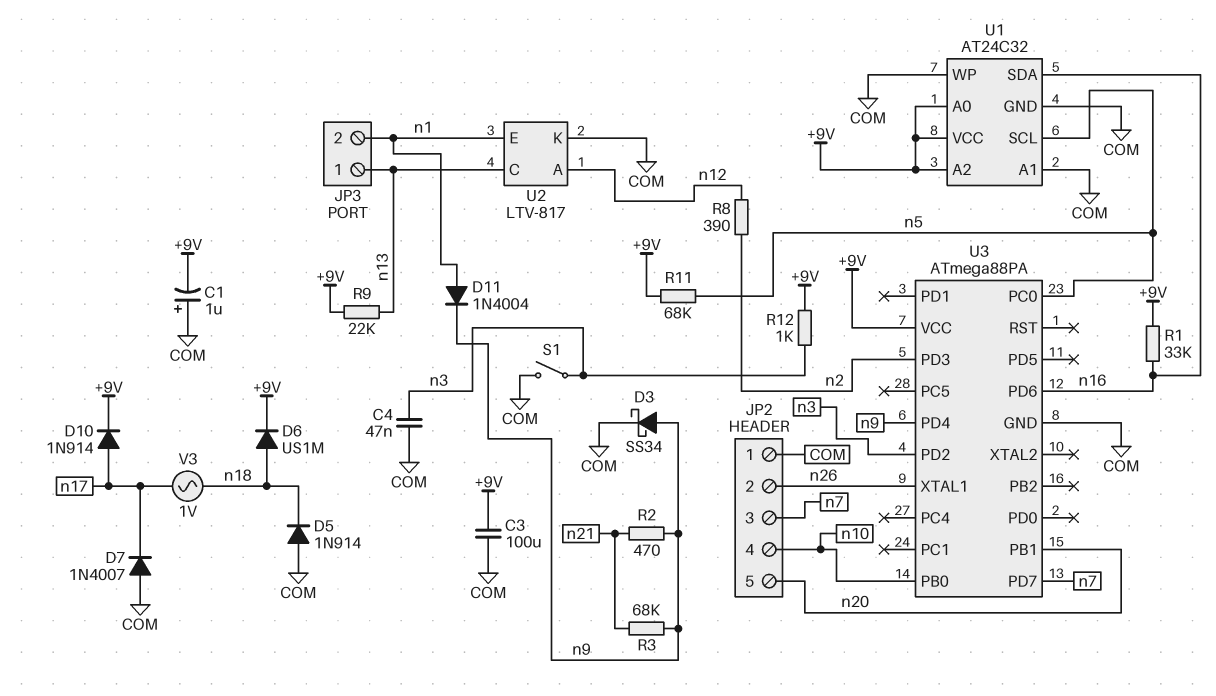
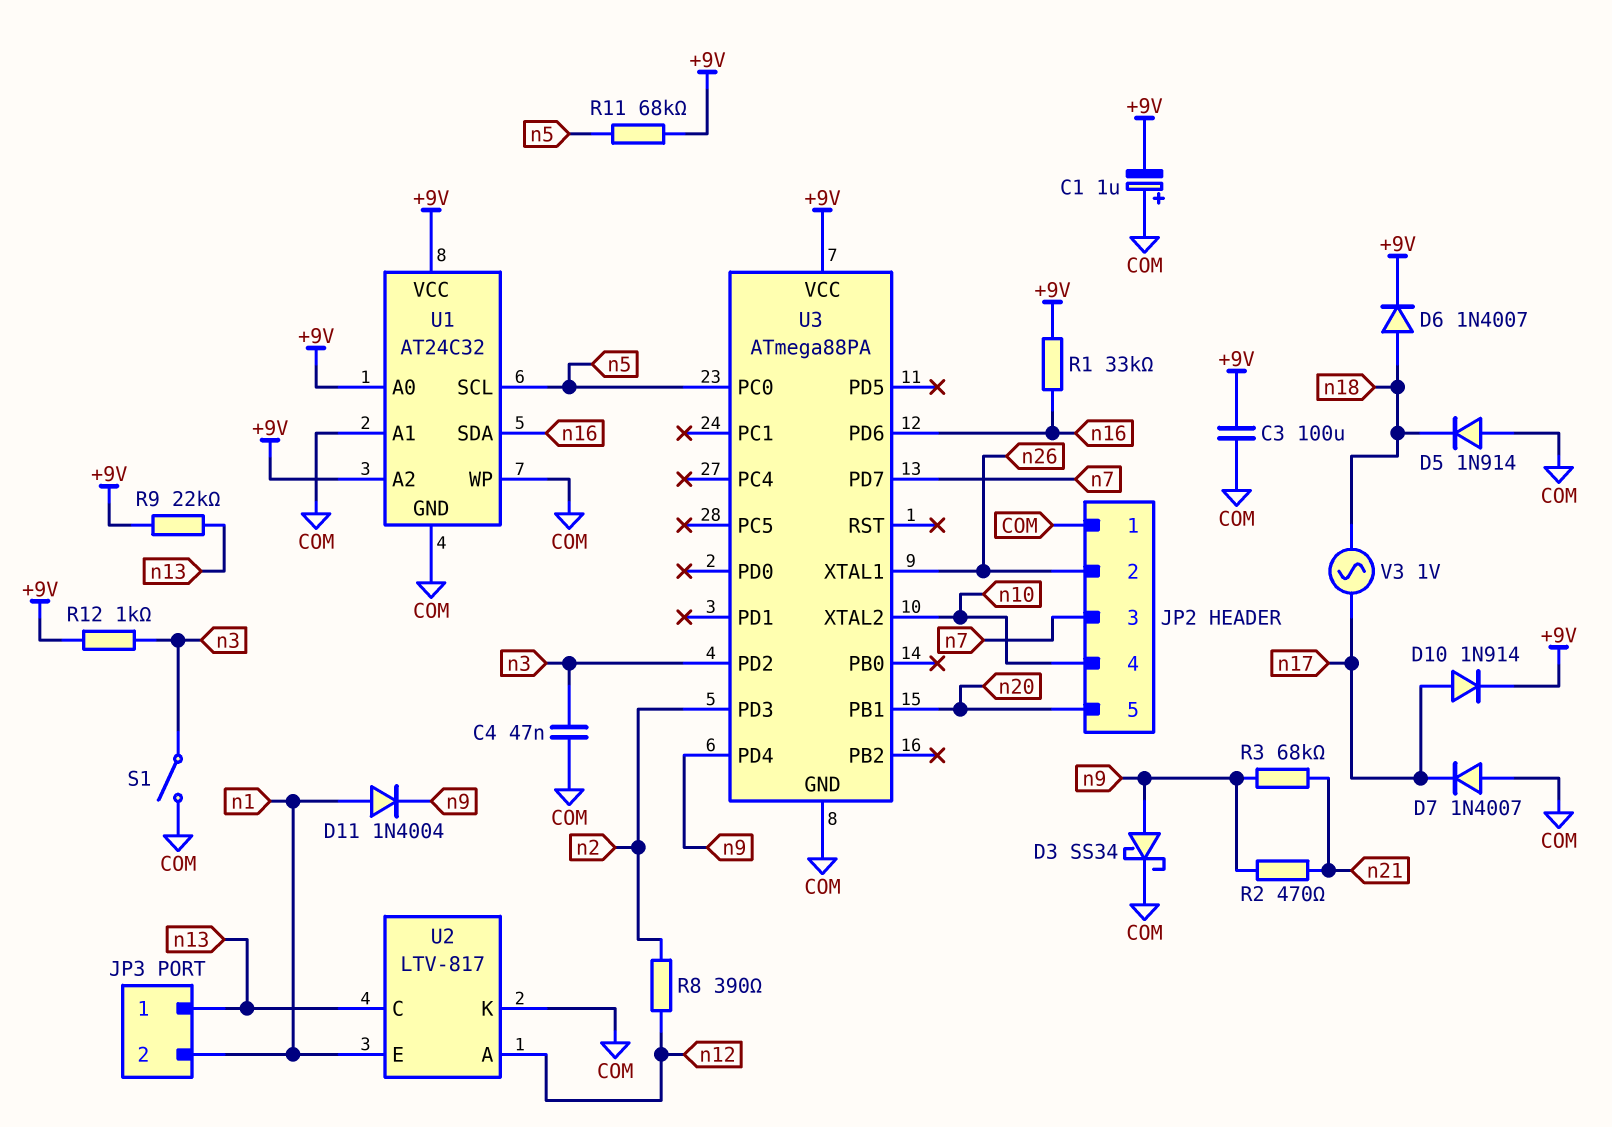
D6: diode US1M (A n18, K +9V) -> diode 1N4007 (A n18, K +9V)
U3 pin PB0: n10 -> none
U3 pin XTAL2: none -> n10

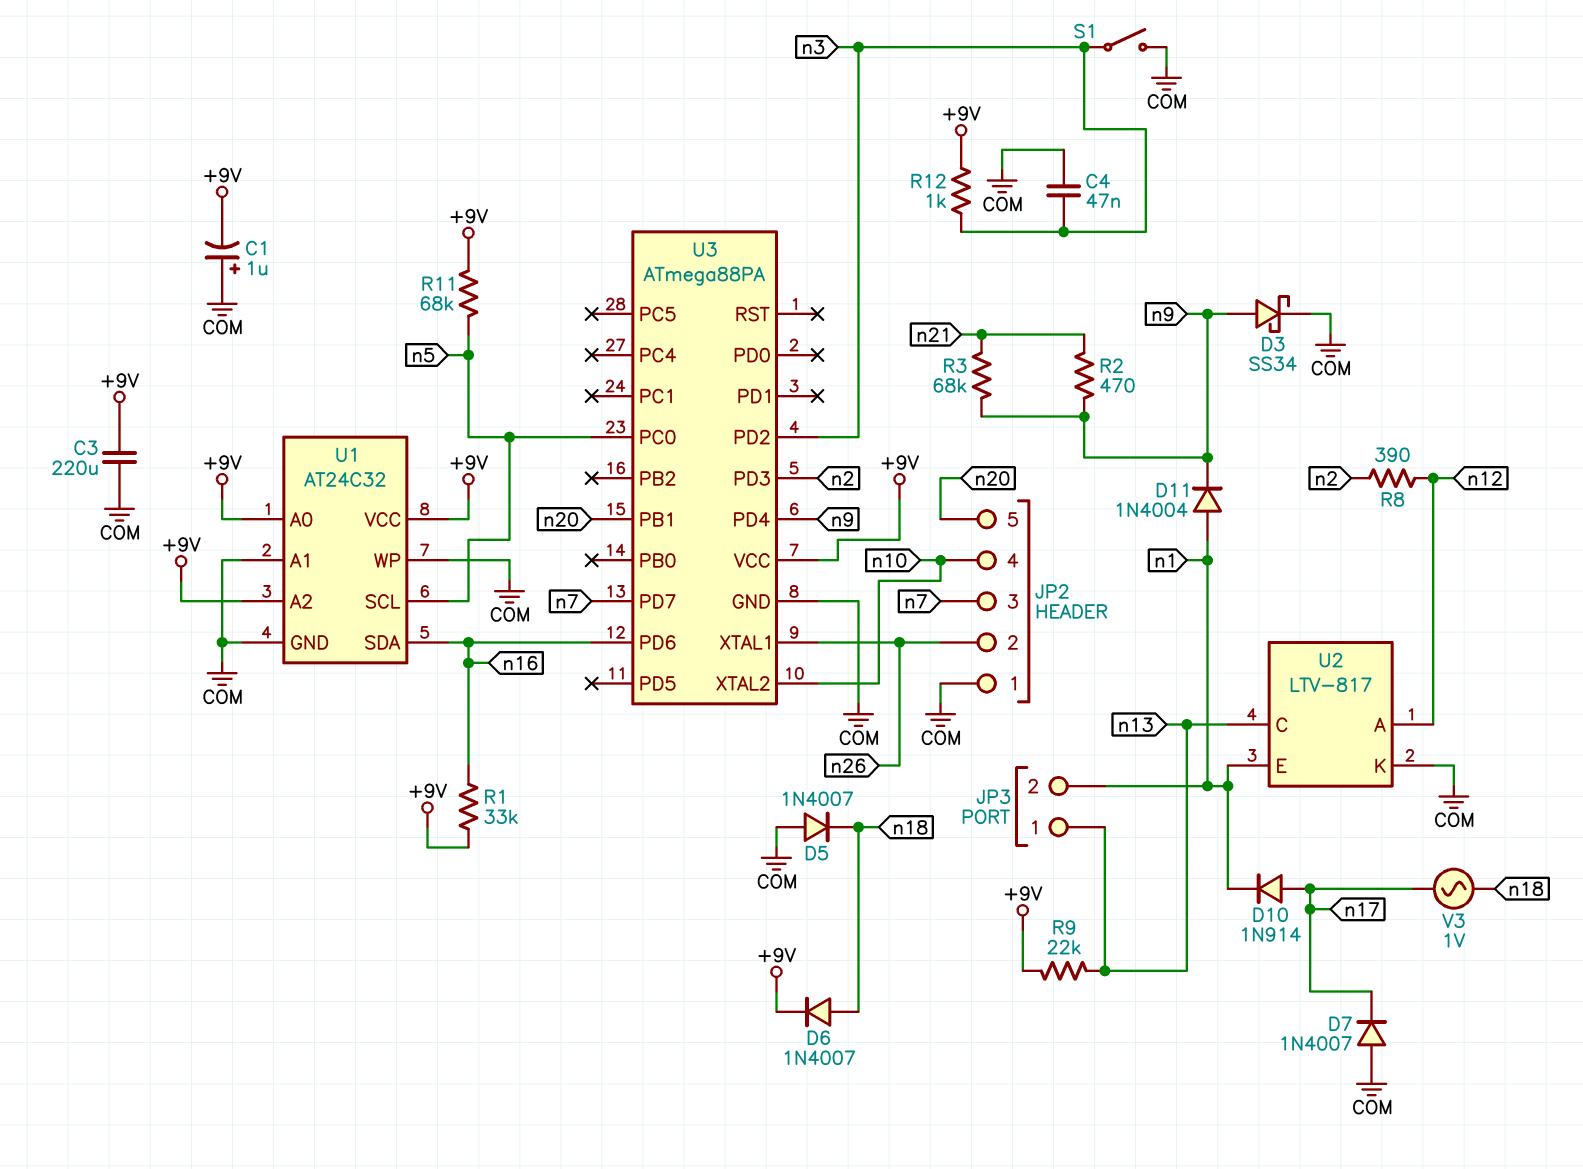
C3: 100uF (+9V, COM) -> 220uF (+9V, COM)
D5: diode 1N914 (A COM, K n18) -> diode 1N4007 (A COM, K n18)
D10: diode 1N914 (A n17, K +9V) -> diode 1N914 (A n17, K n1)

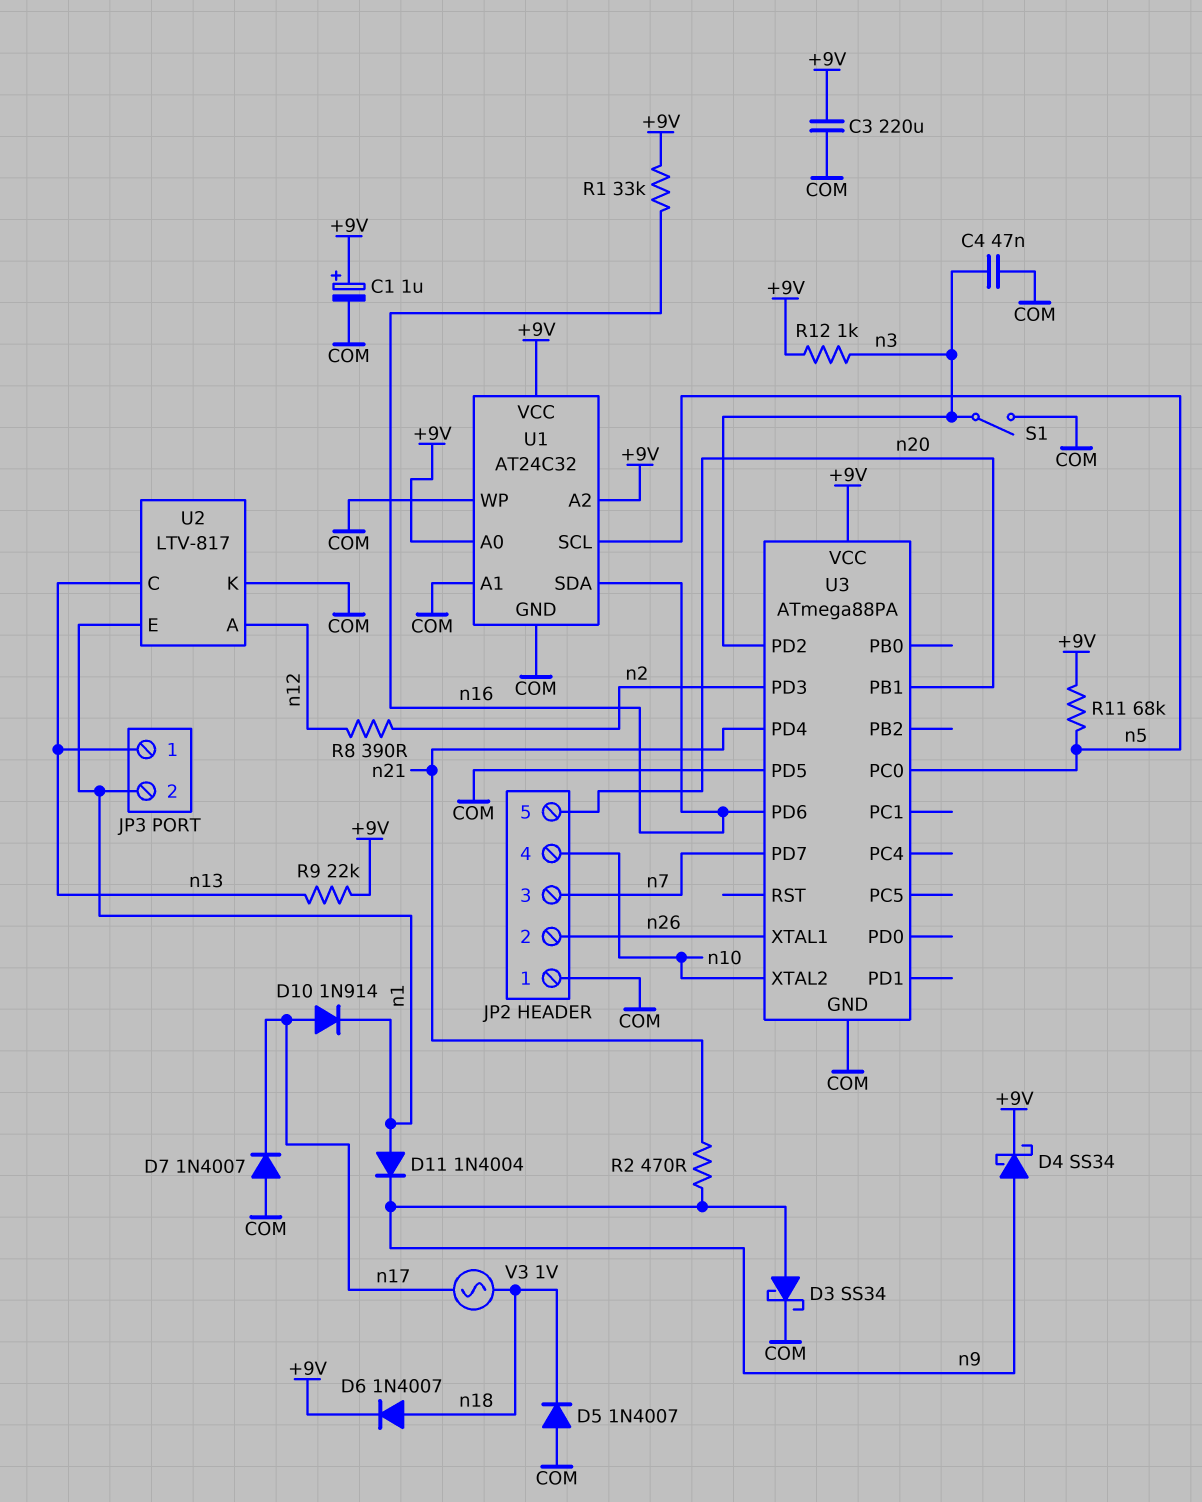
C1: 1uF (plus COM, minus +9V) -> 1uF (plus +9V, minus COM)
D4: none -> schottky SS34 (A n9, K +9V)
R3: 68k (n9, n21) -> none
U3 pin PD4: n9 -> n21
U3 pin PD5: none -> COM

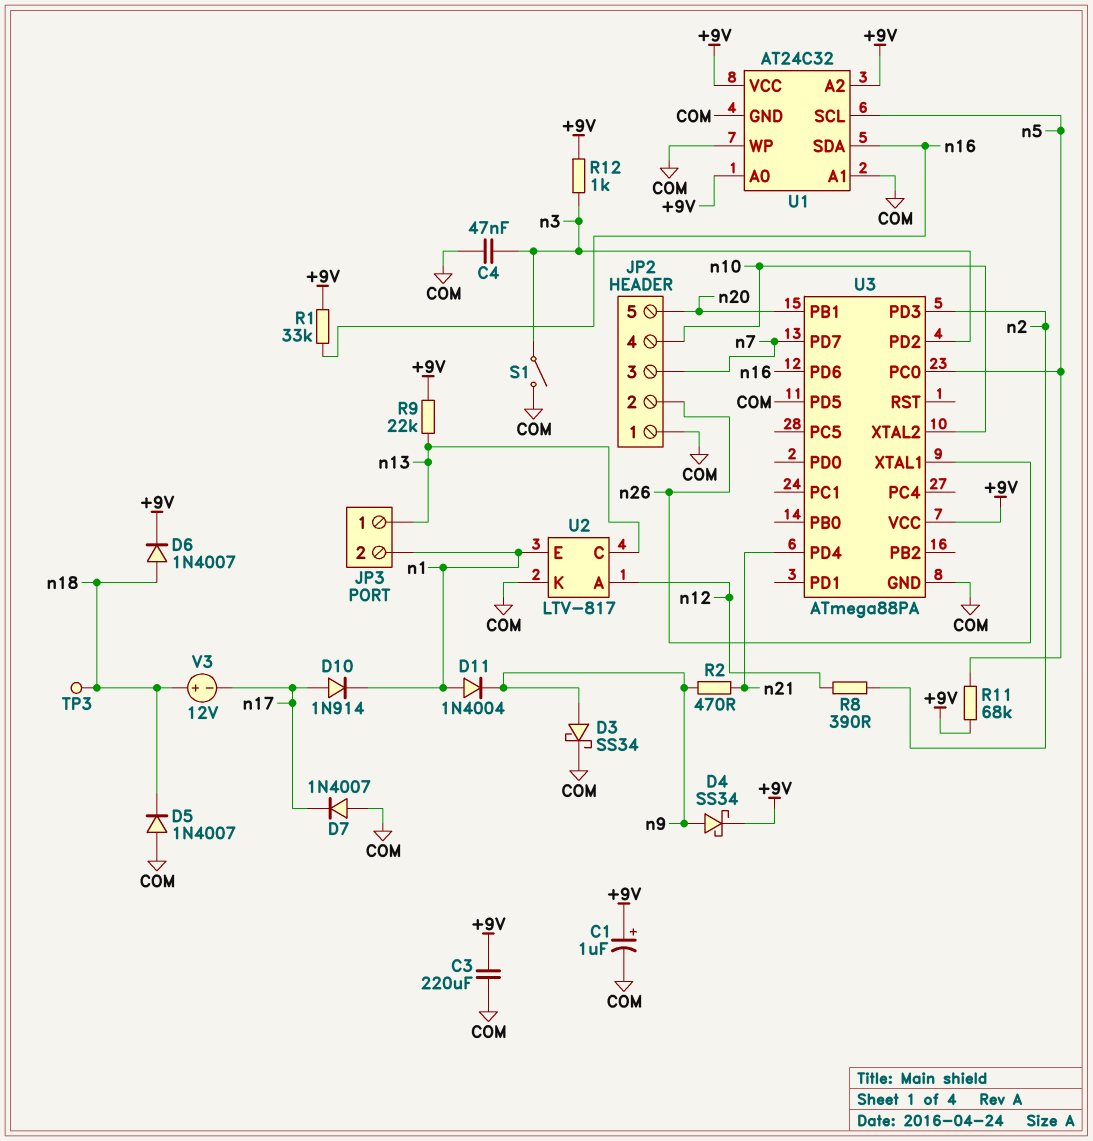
TP3: none -> test point (n18)
V3: AC 1V (n17, n18) -> 12V (plus n18, minus n17)

